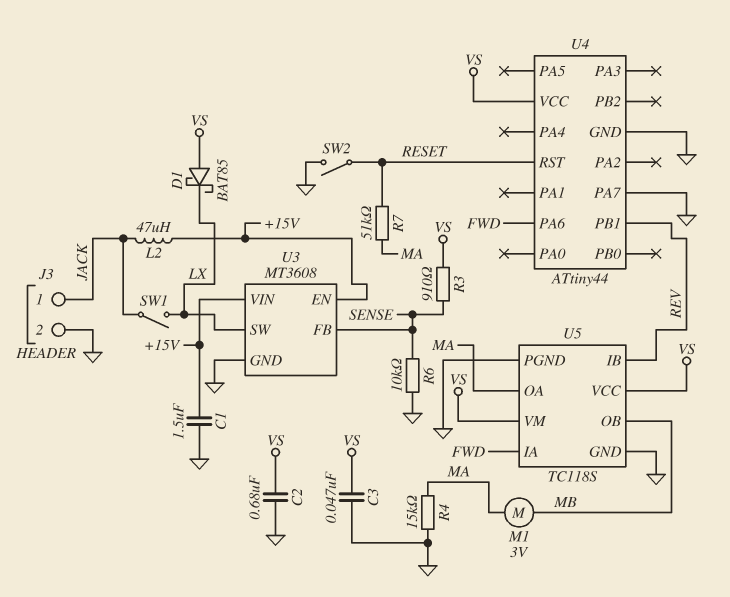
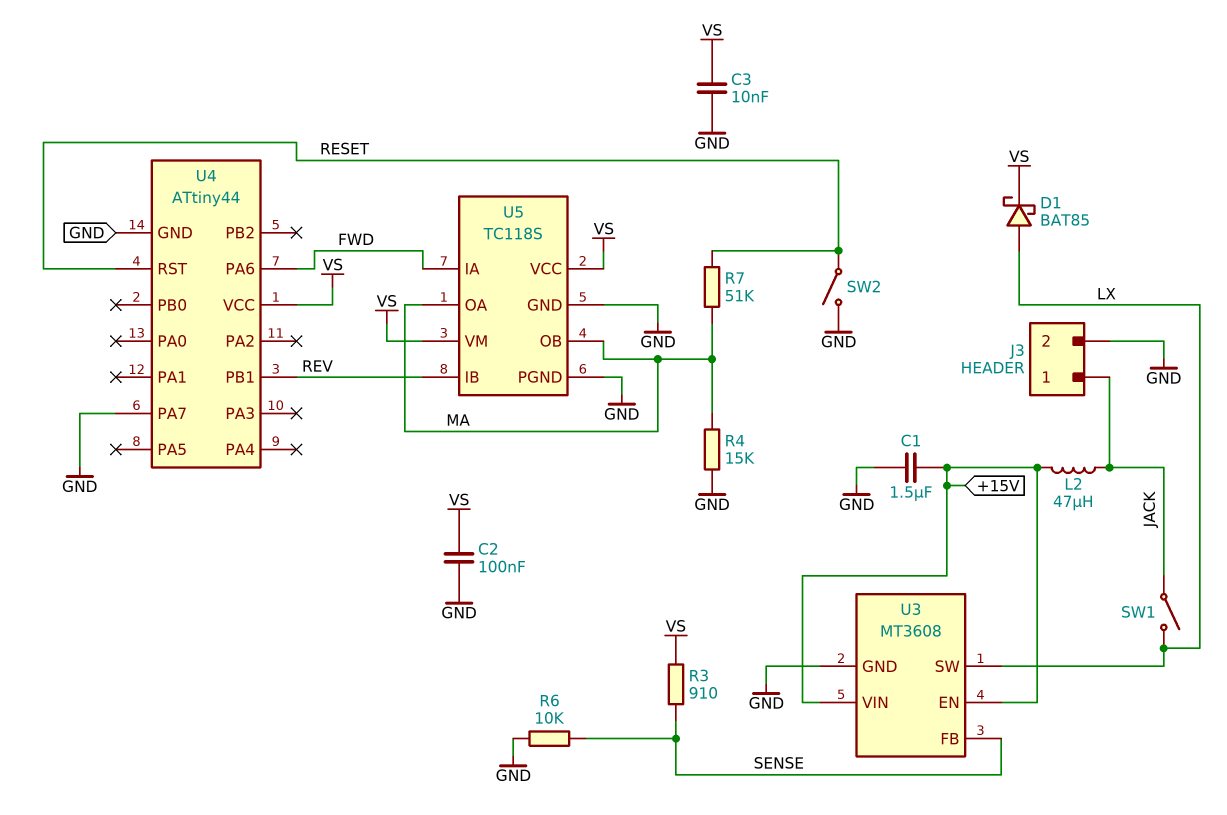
C2: 680nF (GND, VS) -> 100nF (GND, VS)
C3: 47nF (GND, VS) -> 10nF (GND, VS)
D1: schottky BAT85 (A VS, K LX) -> schottky BAT85 (A LX, K VS)
M1: motor 3V (MA, MB) -> none
U5 pin OB: MB -> MA

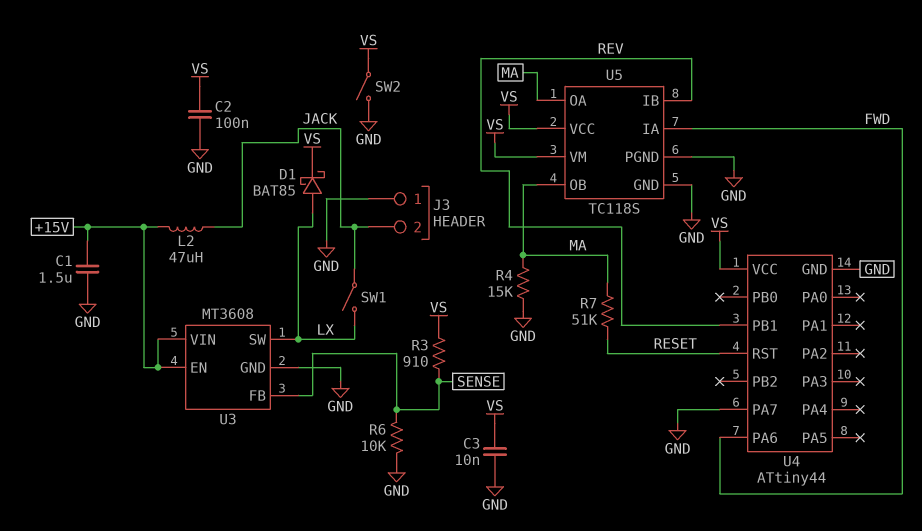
J3 pin 1: JACK -> GND
J3 pin 2: GND -> JACK
SW2: switch (GND, RESET) -> switch (GND, VS)

